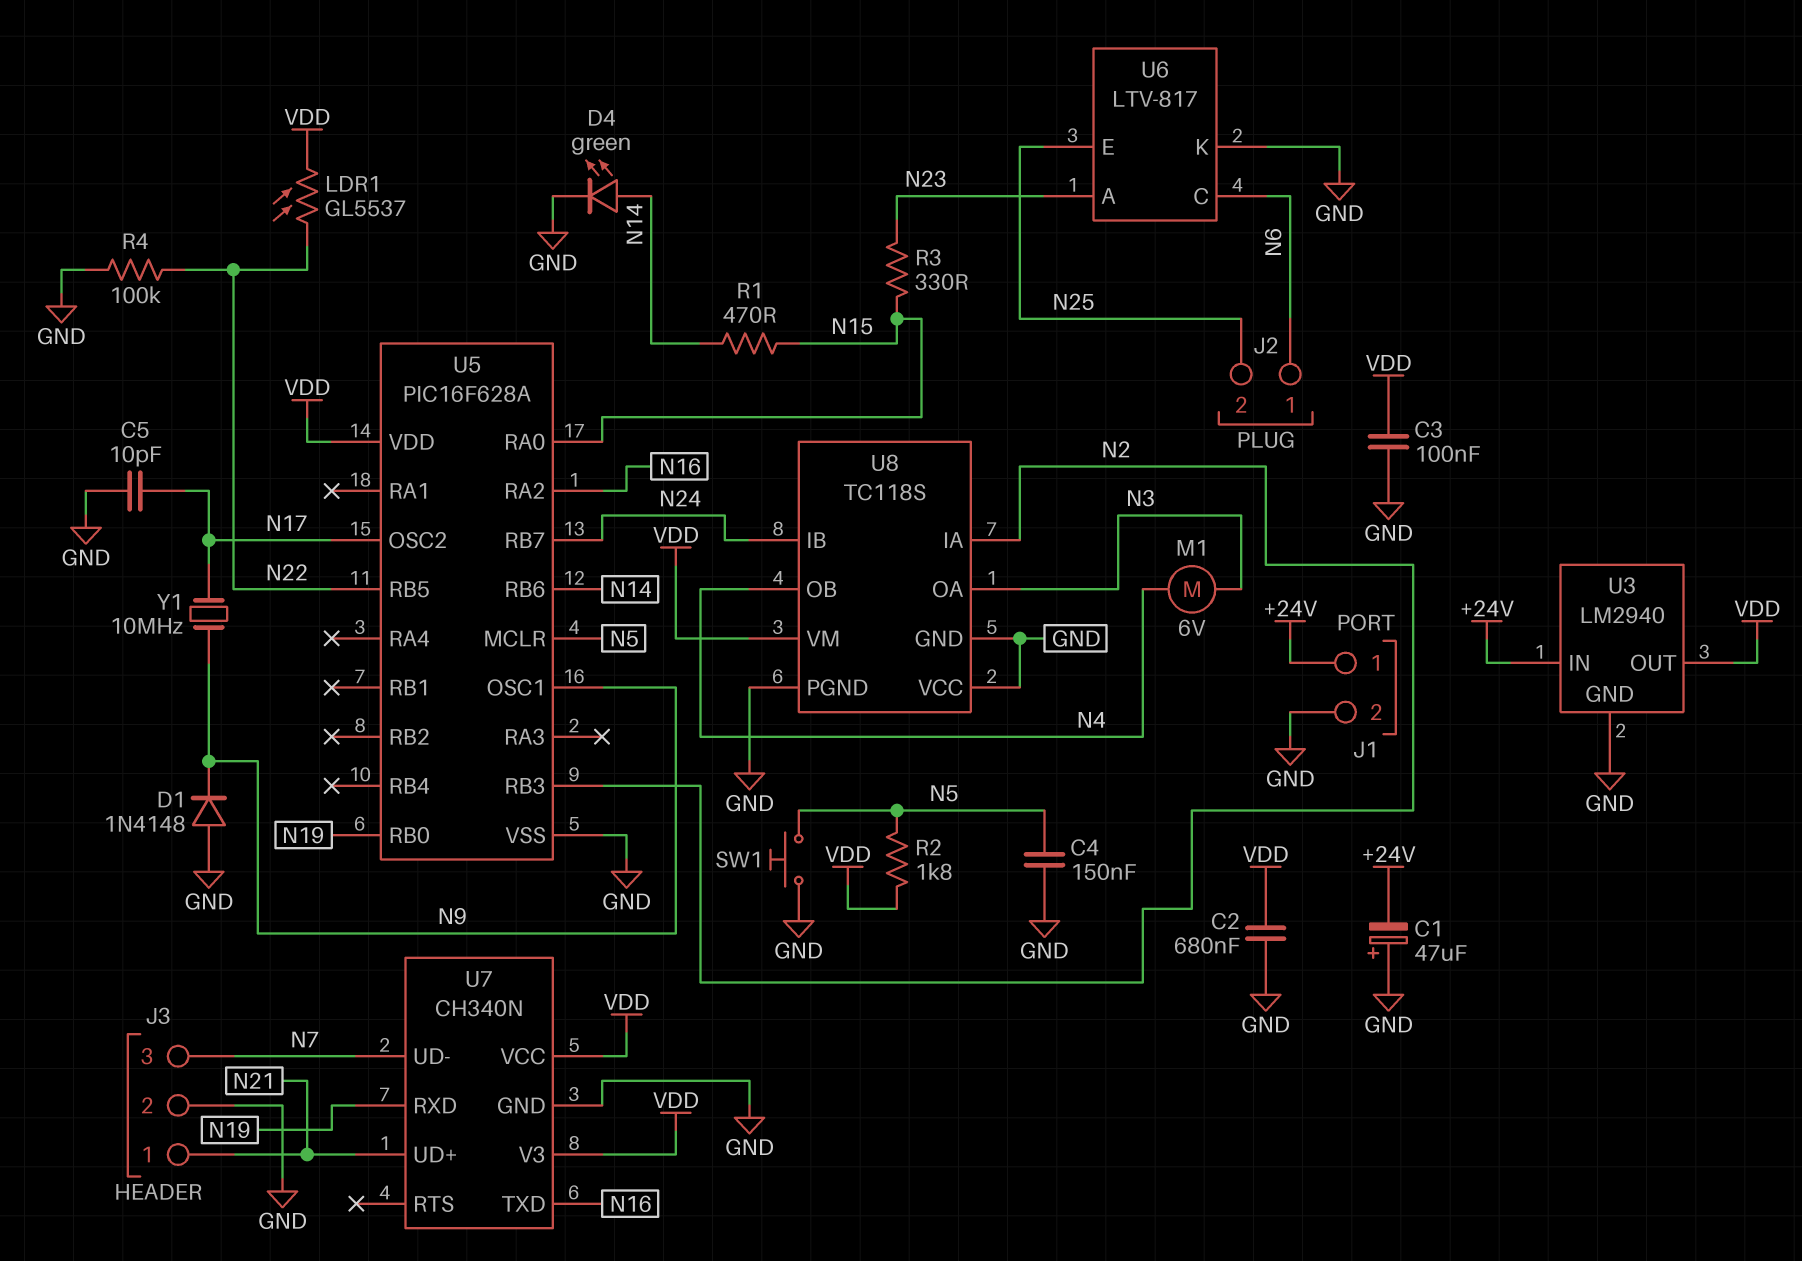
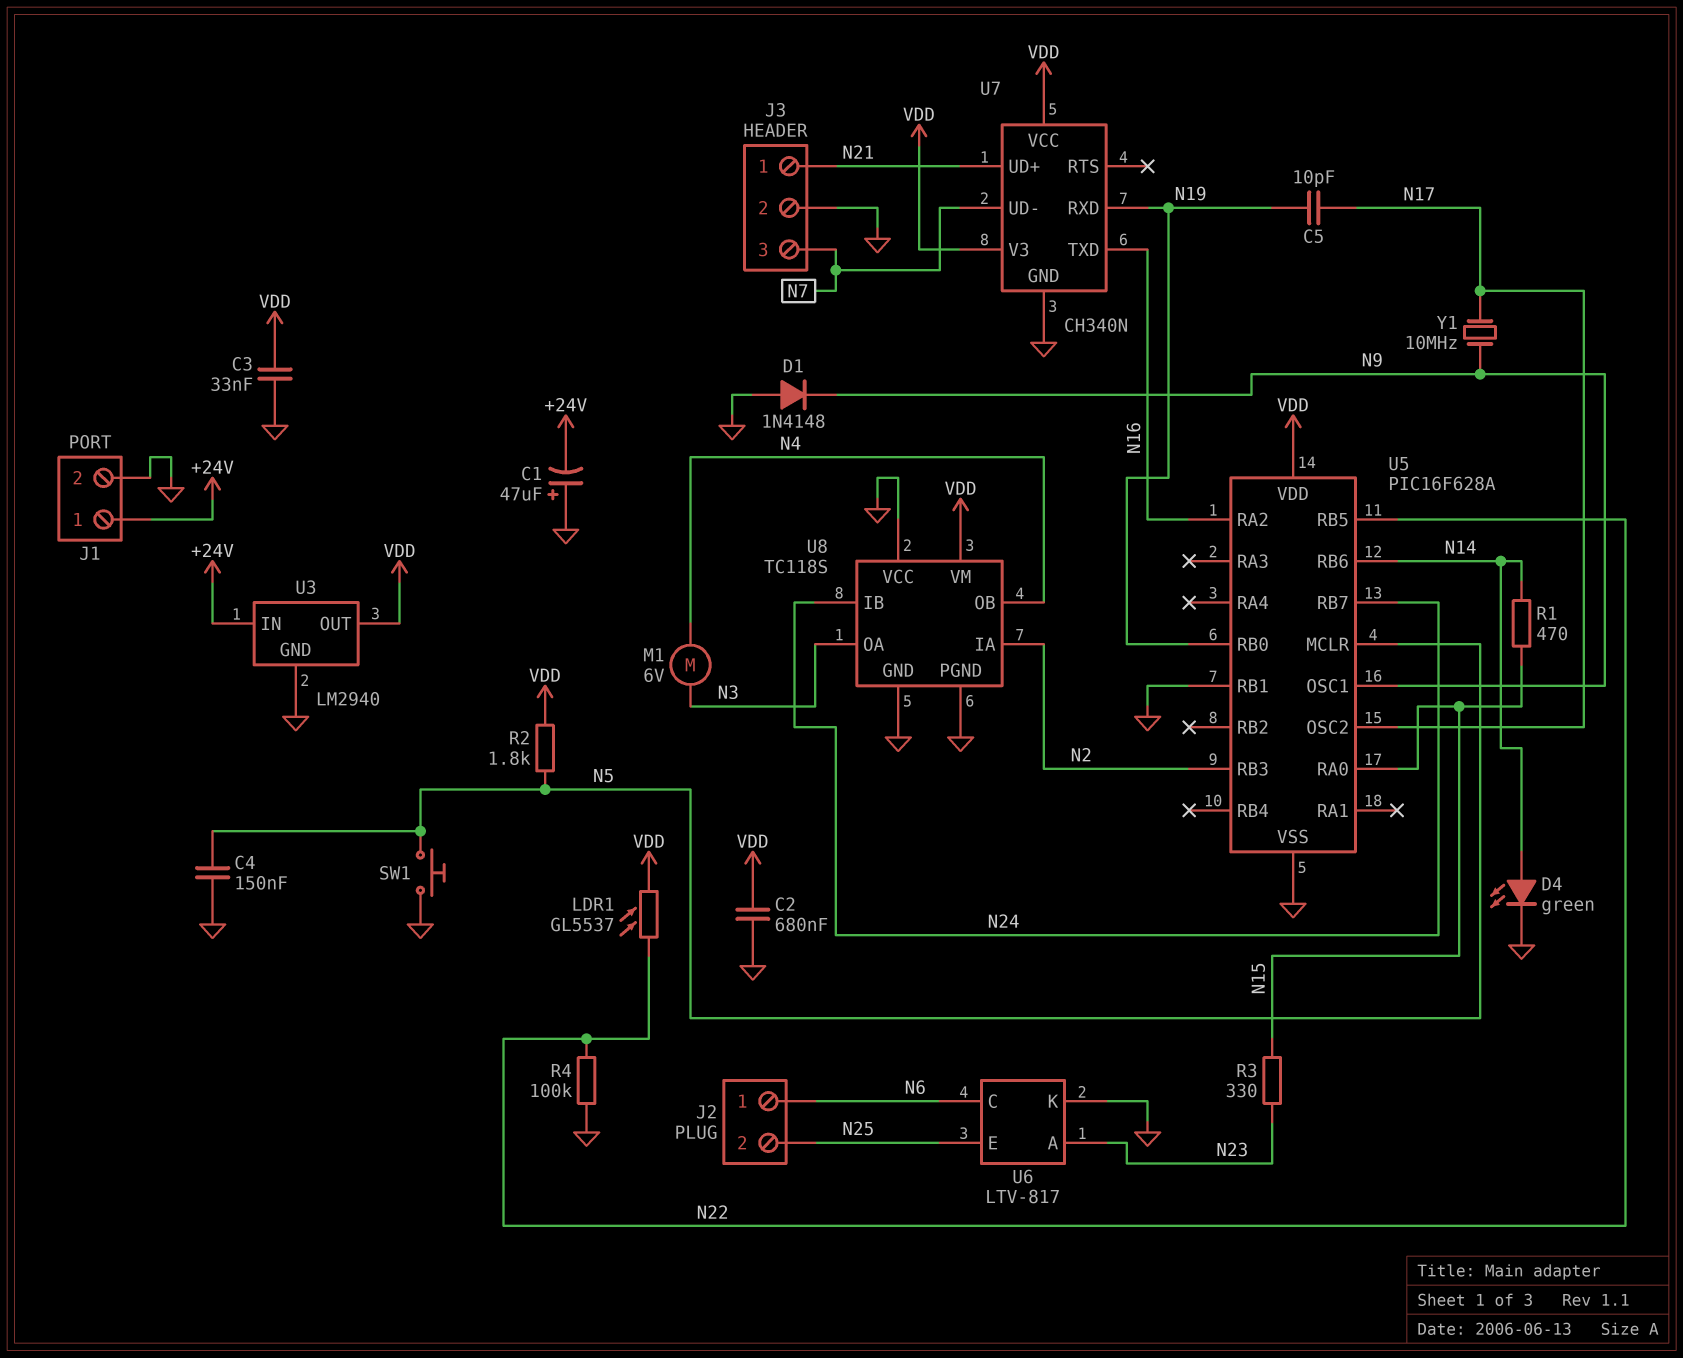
C3: 100nF (GND, VDD) -> 33nF (GND, VDD)
C5: 10pF (GND, N17) -> 10pF (N17, N19)
U5 pin RB1: none -> GND

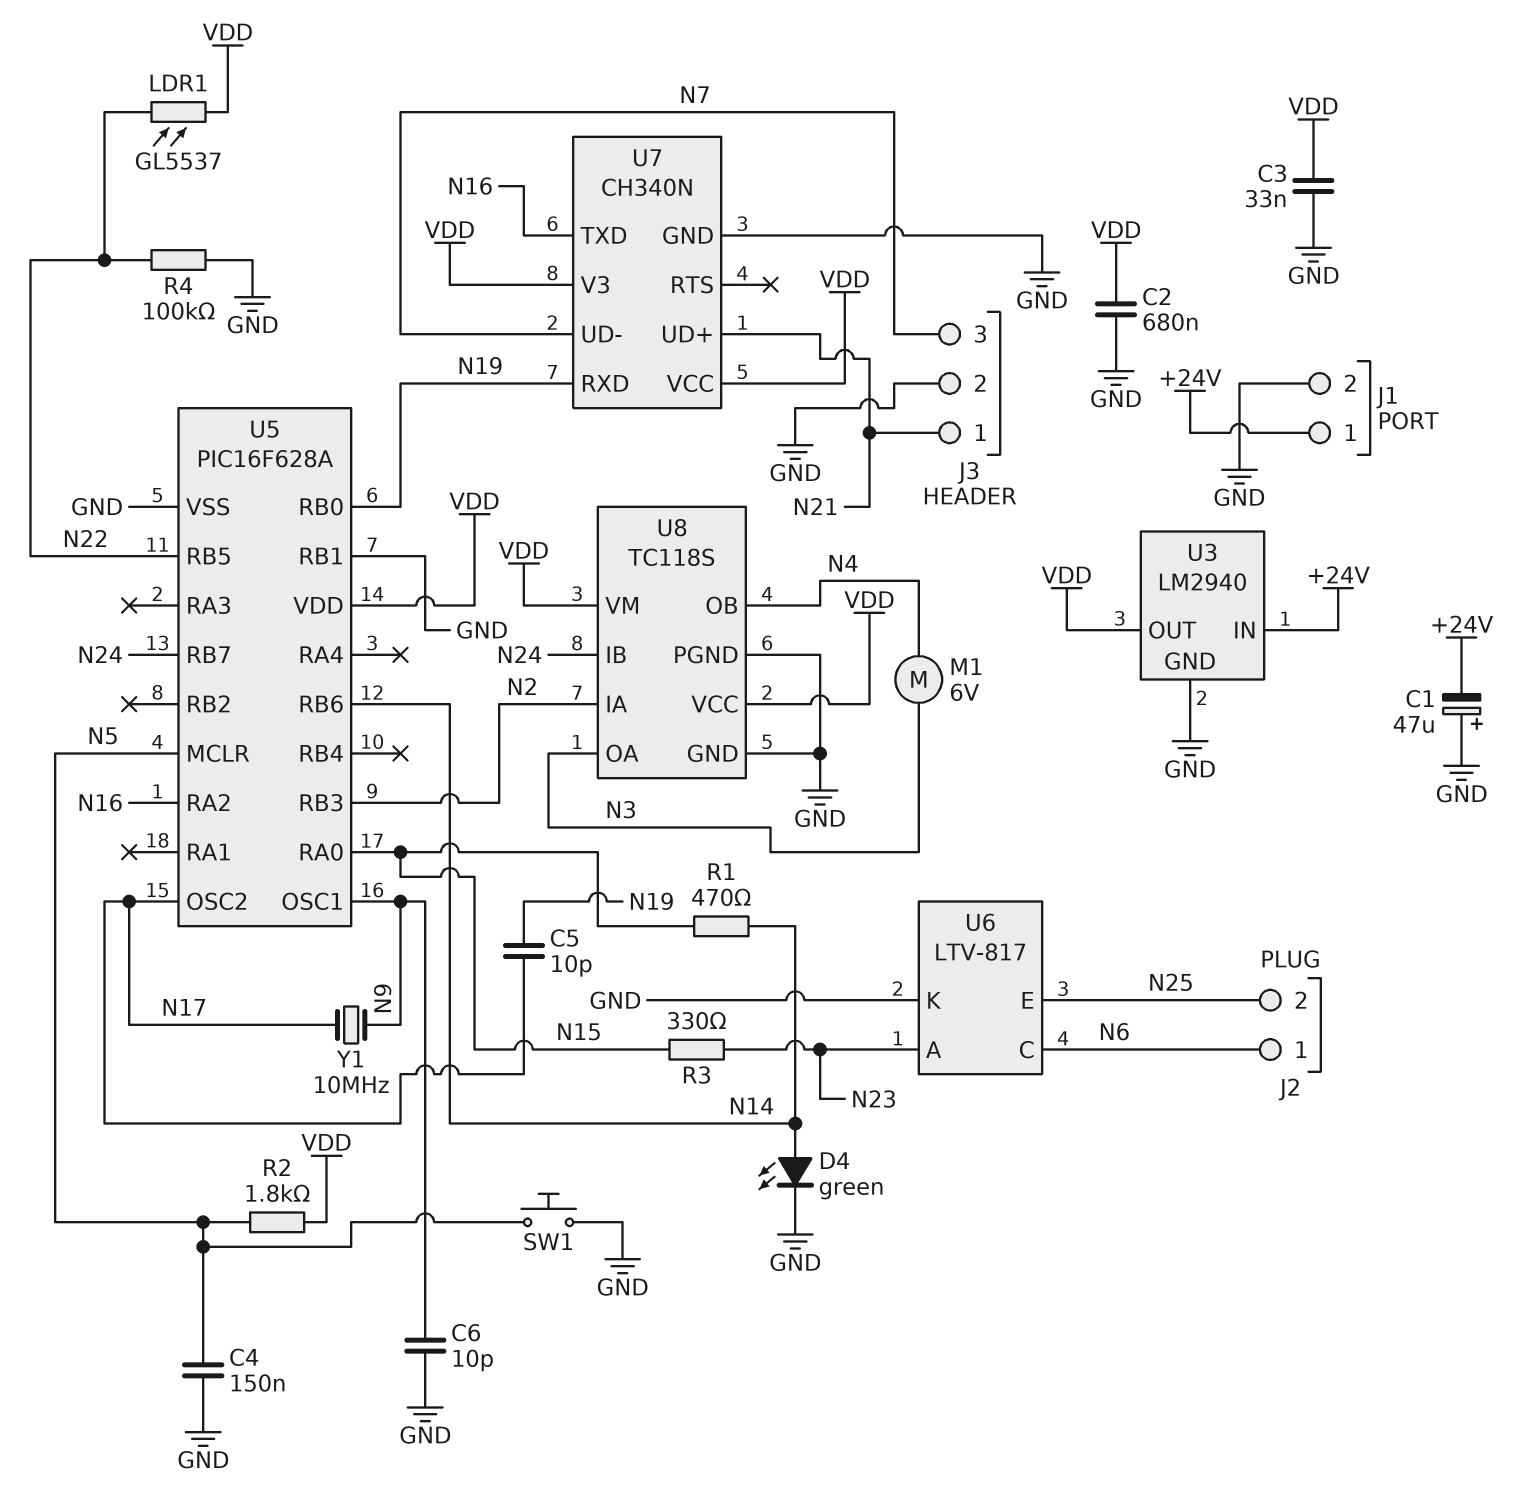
C6: none -> 10pF (GND, N9)
D1: diode 1N4148 (A GND, K N9) -> none
U8 pin VCC: GND -> VDD

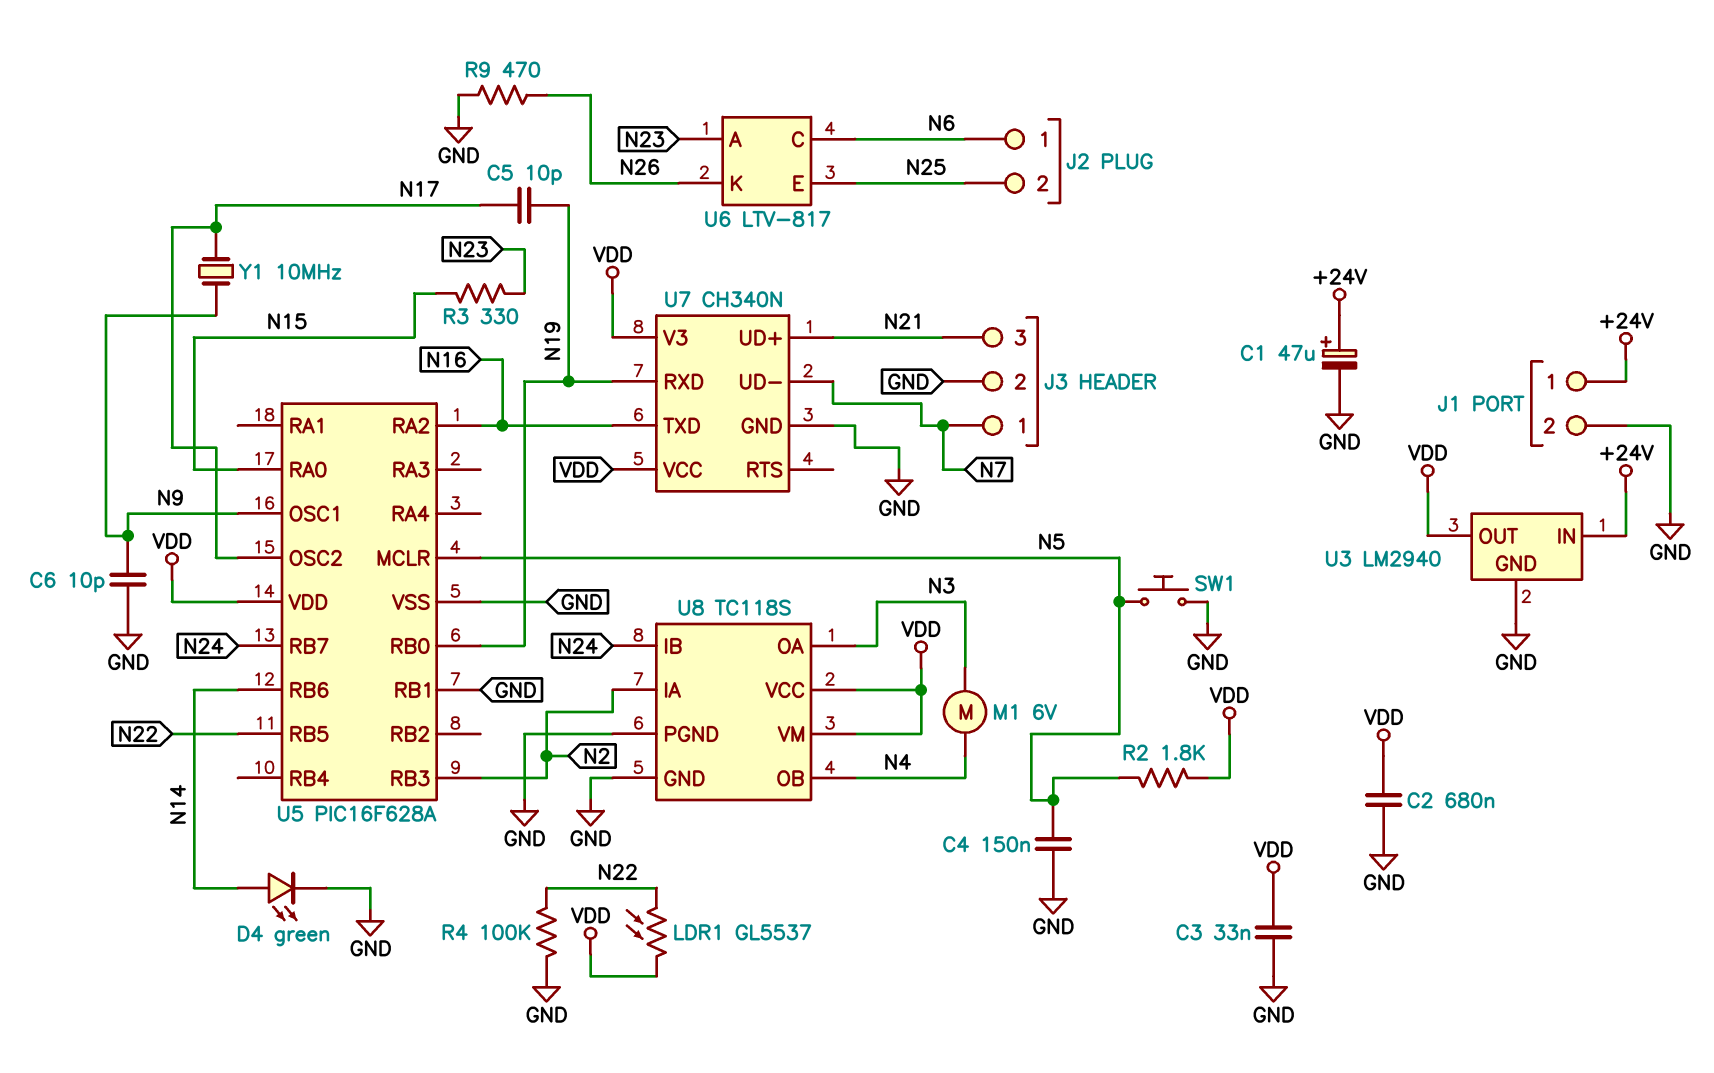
C1: 47uF (plus GND, minus +24V) -> 47uF (plus +24V, minus GND)
J3 pin 1: N21 -> N7
J3 pin 3: N7 -> N21
R1: 470 (N14, N15) -> none
R9: none -> 470 (GND, N26)
U6 pin K: GND -> N26

